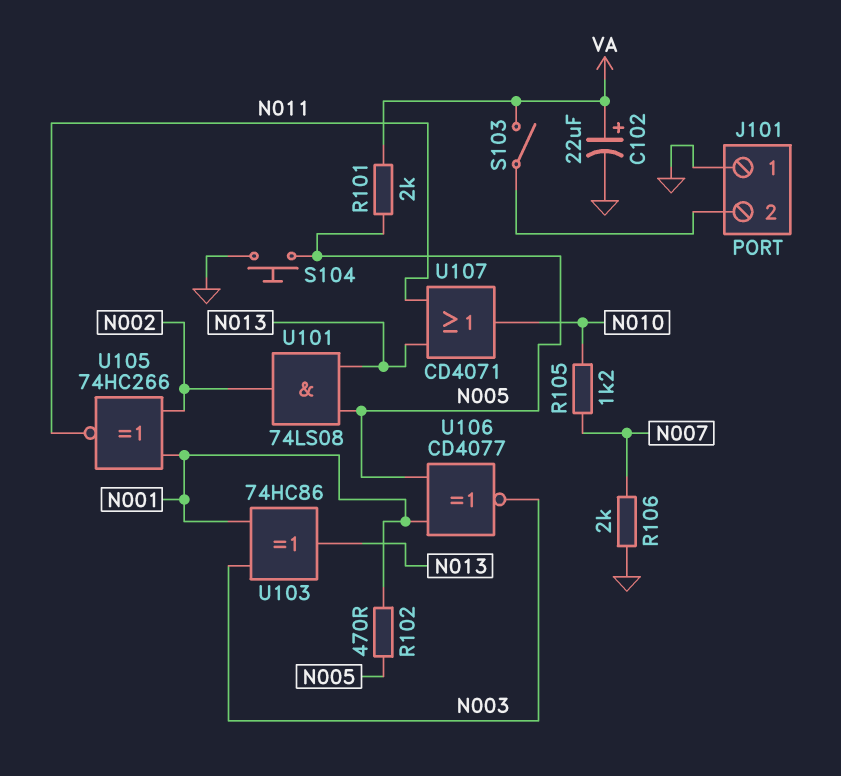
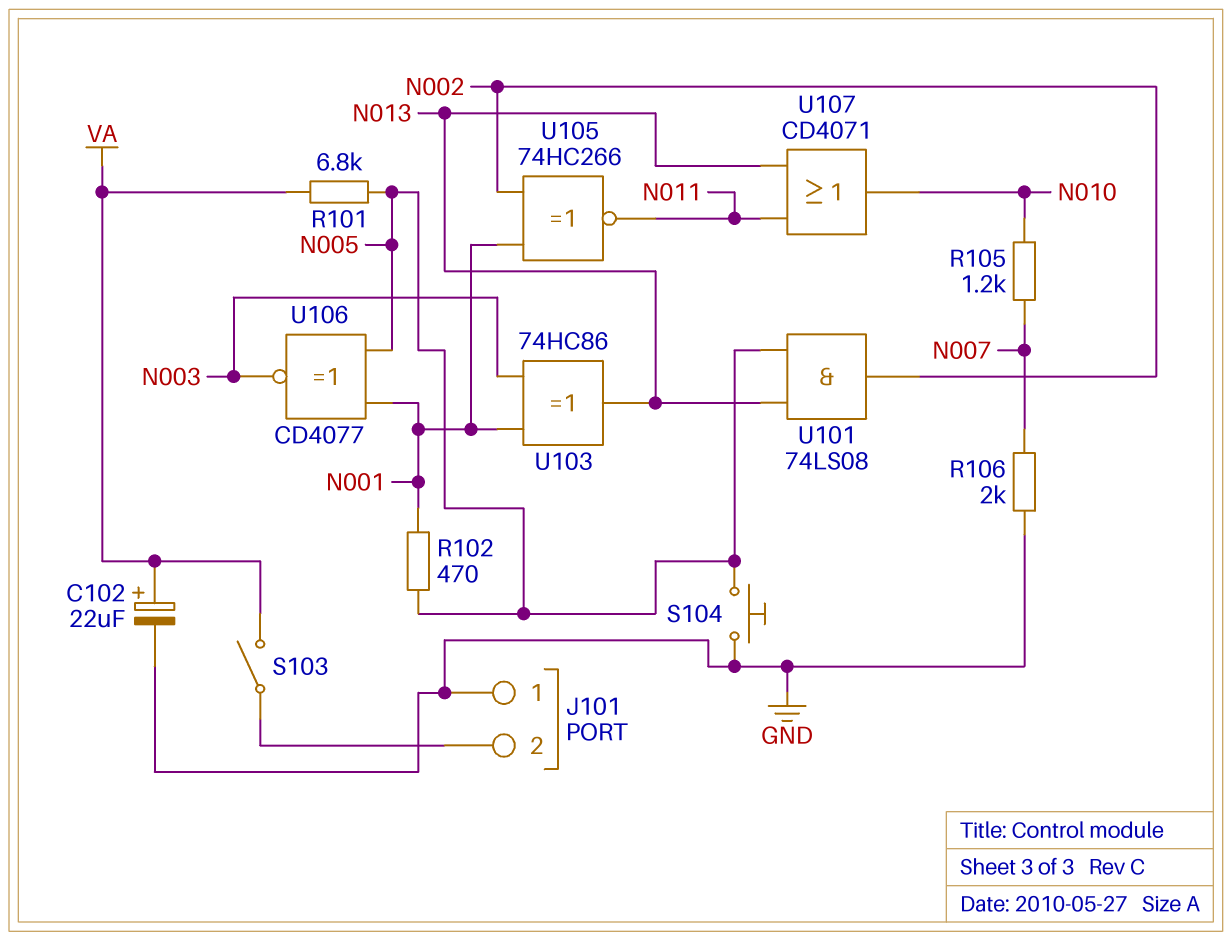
R101: 2k (N005, VA) -> 6.8k (N005, VA)

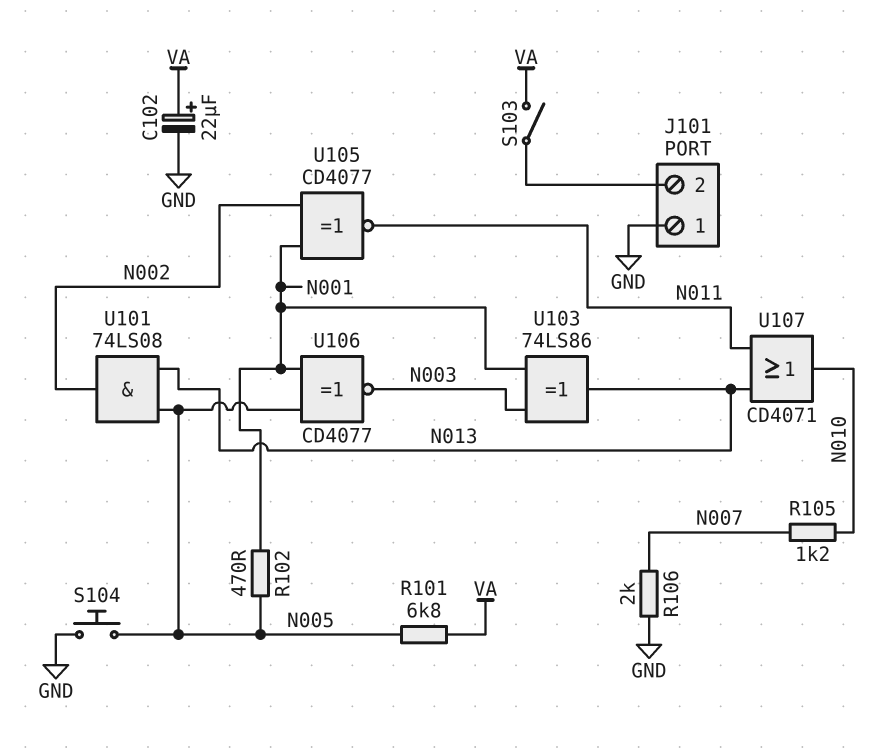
U103: XOR 74HC86 (in N001, in N003, out N013) -> XOR 74LS86 (in N001, in N003, out N013)
U105: XNOR 74HC266 (in N001, in N002, out N011) -> XNOR CD4077 (in N001, in N002, out N011)

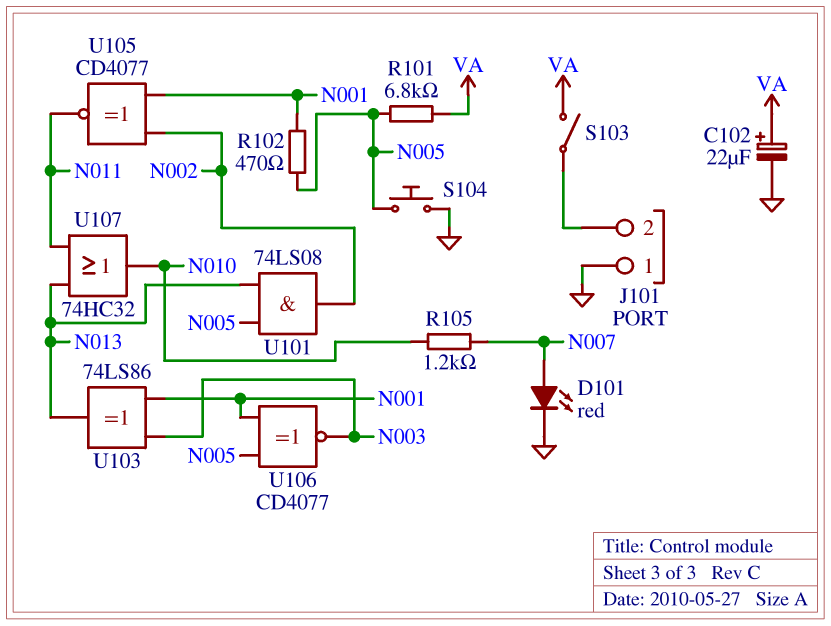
D101: none -> LED red (A N007, K GND)
R106: 2k (GND, N007) -> none
U107: OR CD4071 (in N011, in N013, out N010) -> OR 74HC32 (in N011, in N013, out N010)

